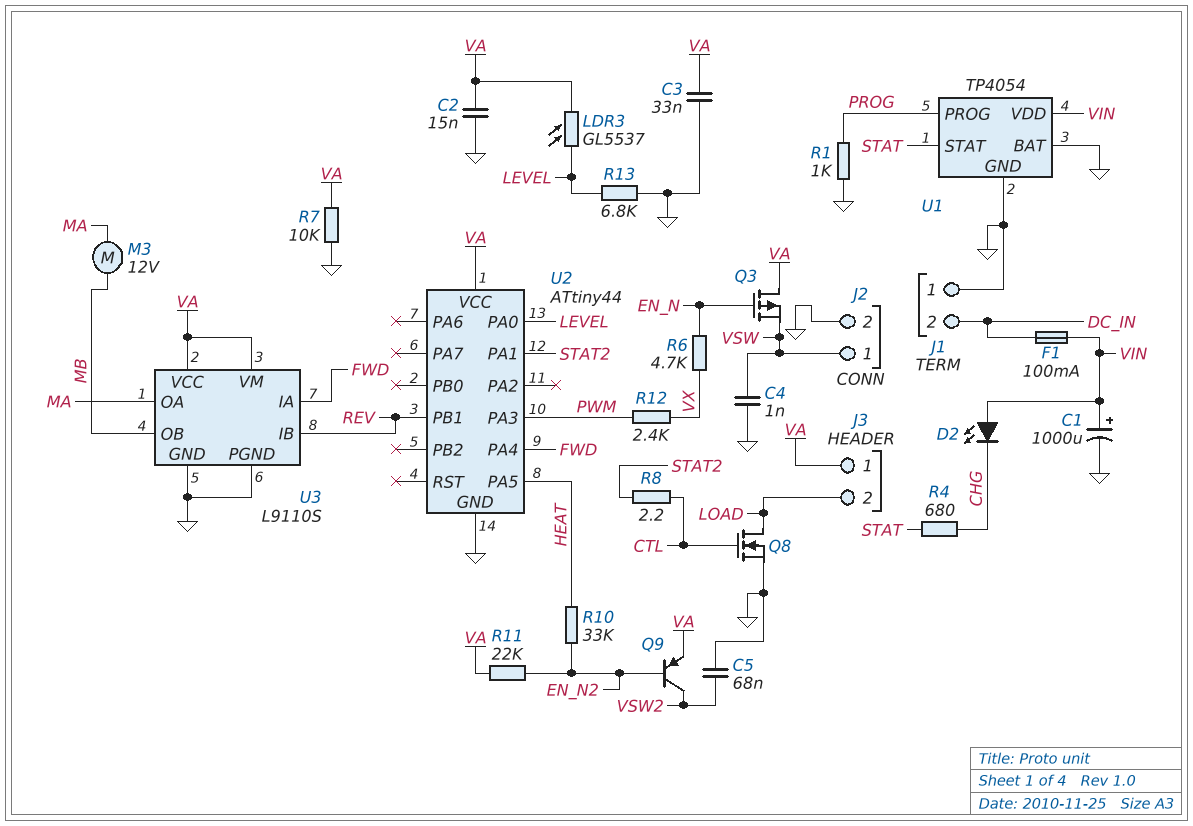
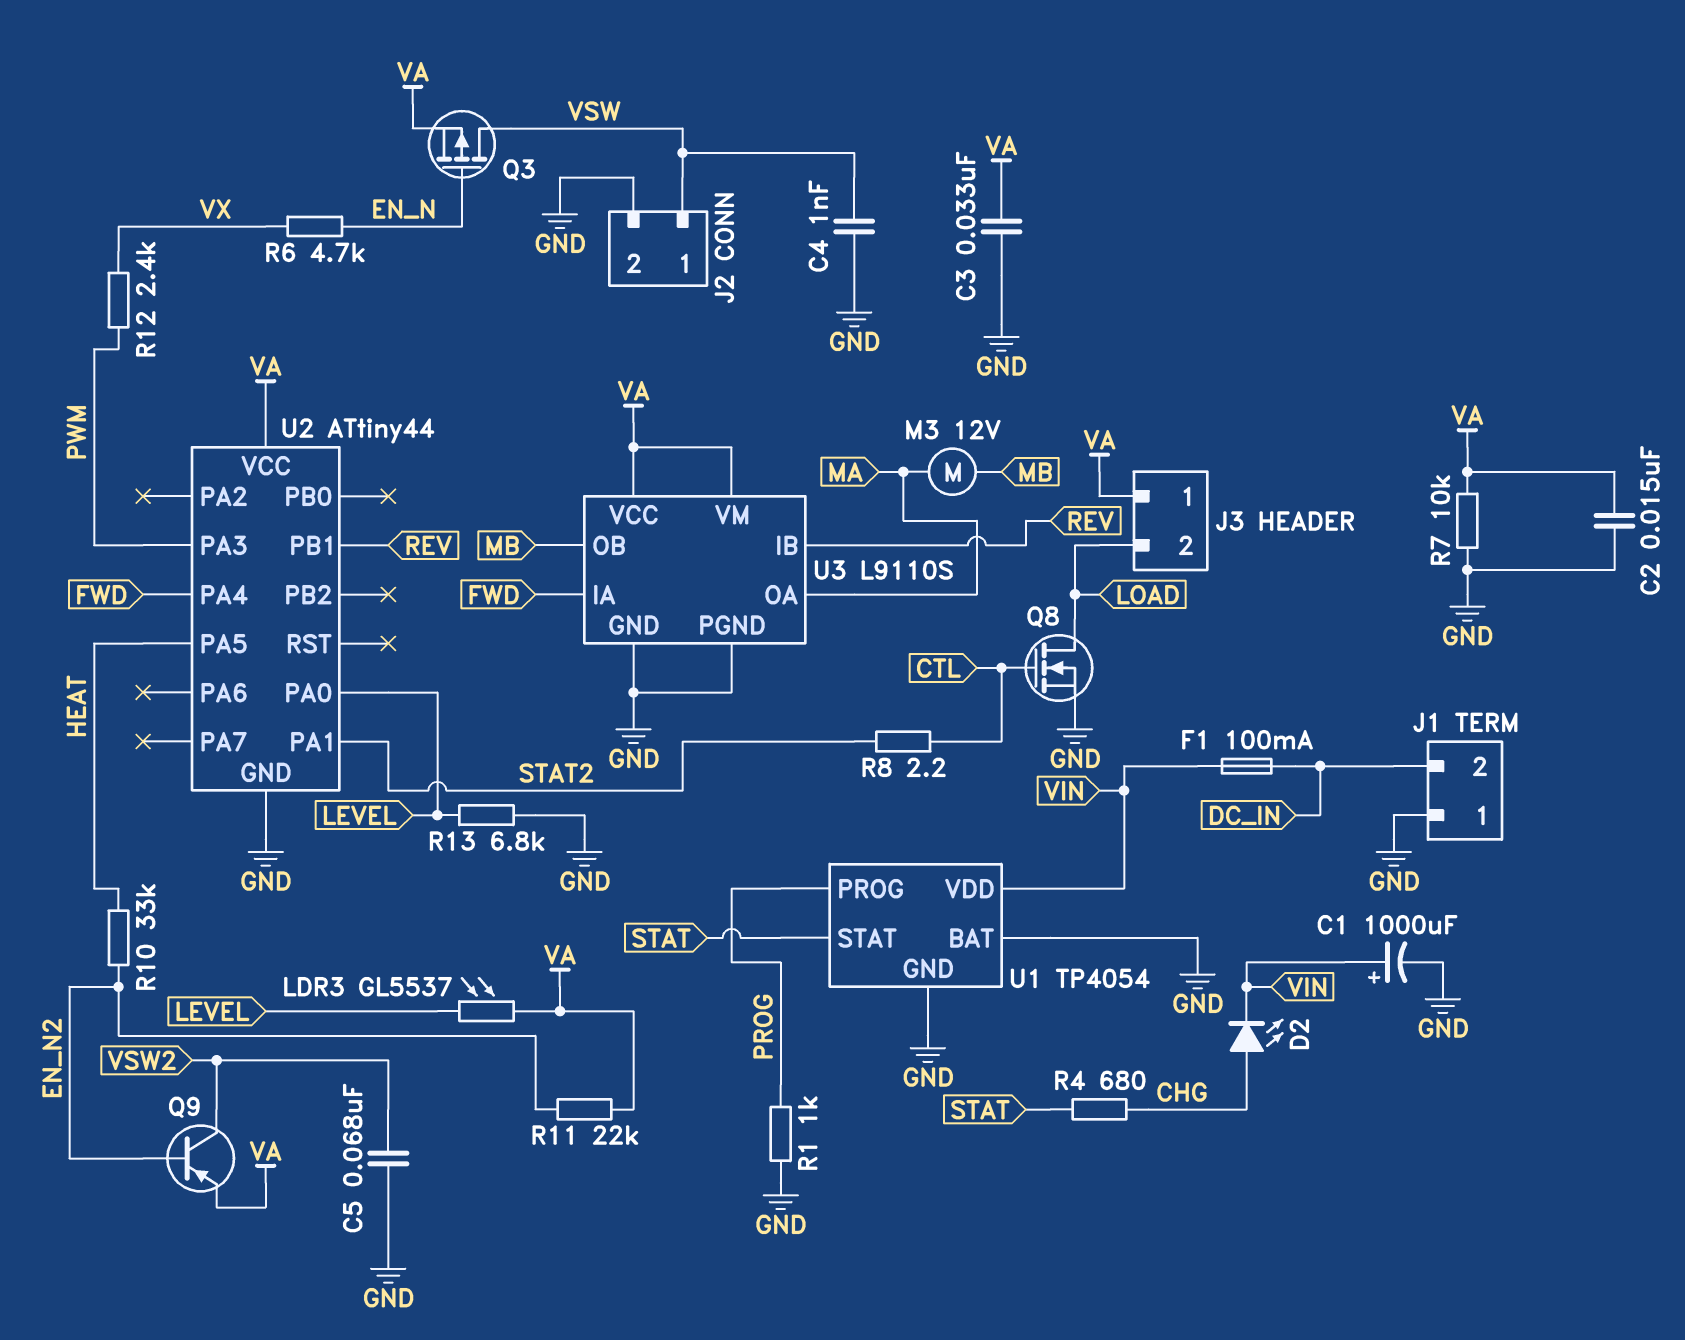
D2: LED (A VIN, K CHG) -> LED (A CHG, K VIN)
Q3: PMOS (G EN_N, D VA, S VSW) -> PMOS (G EN_N, D VSW, S VA)

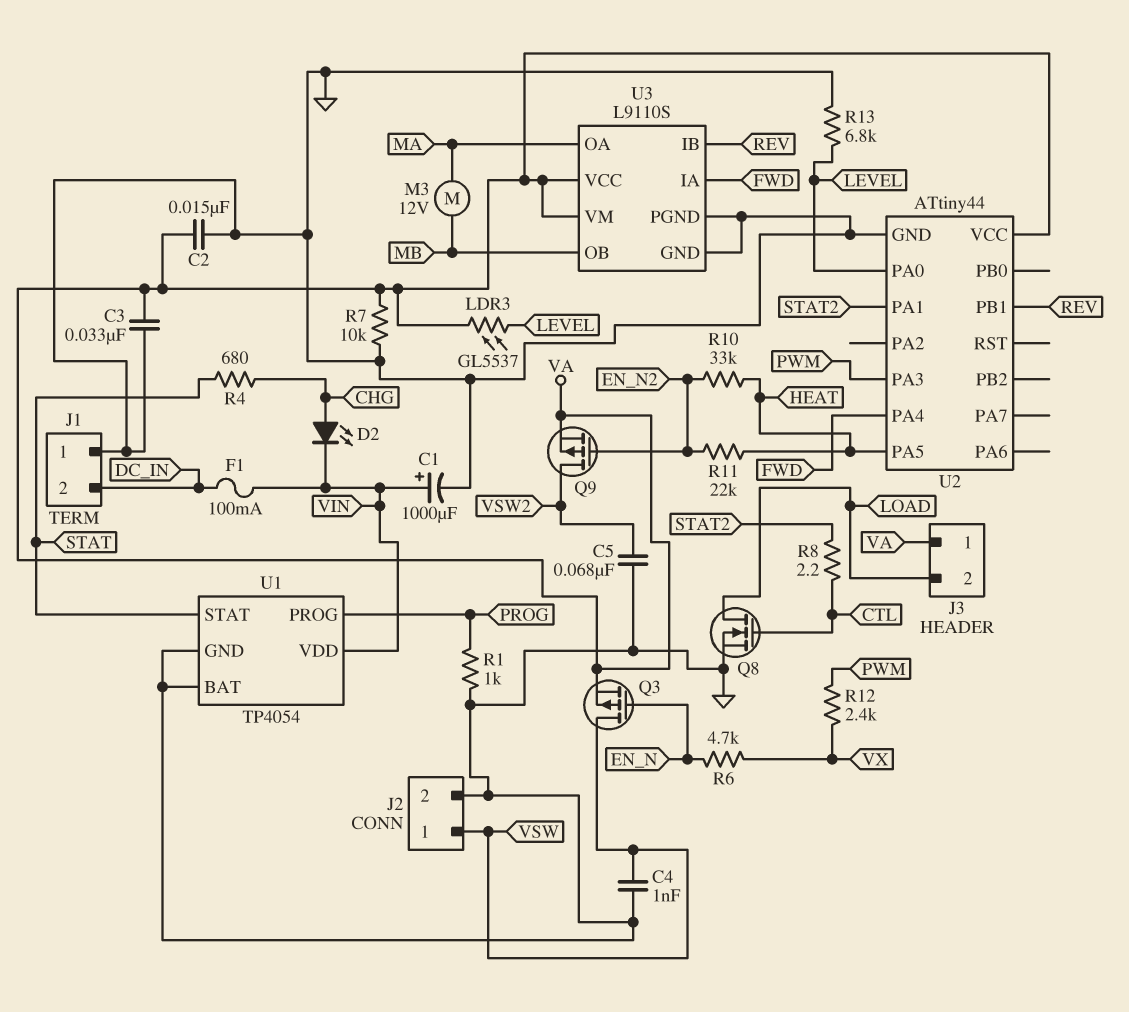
Q9: PNP (B EN_N2, C VSW2, E VA) -> PMOS (G EN_N2, D VSW2, S VA)
R11: 22k (EN_N2, VA) -> 22k (EN_N2, HEAT)

